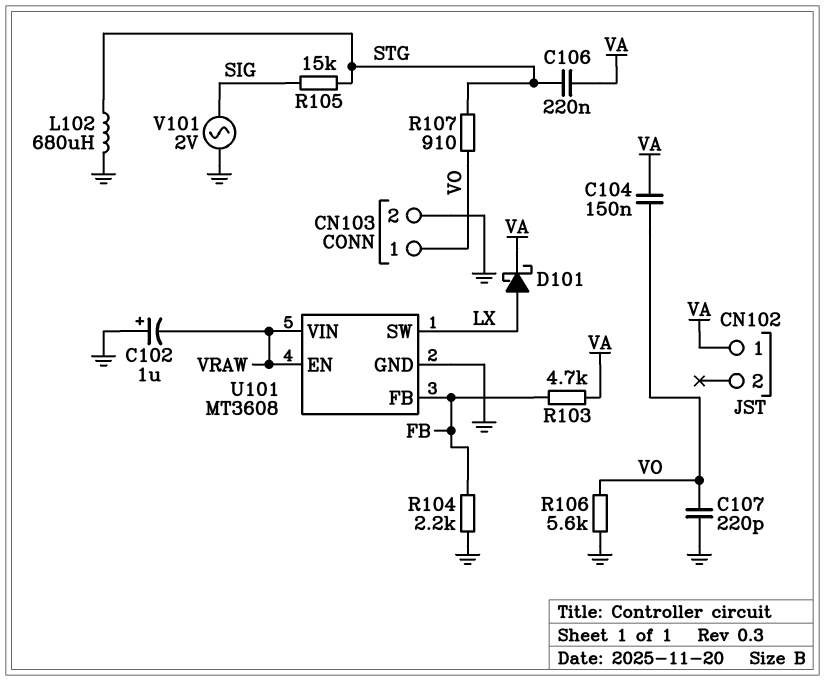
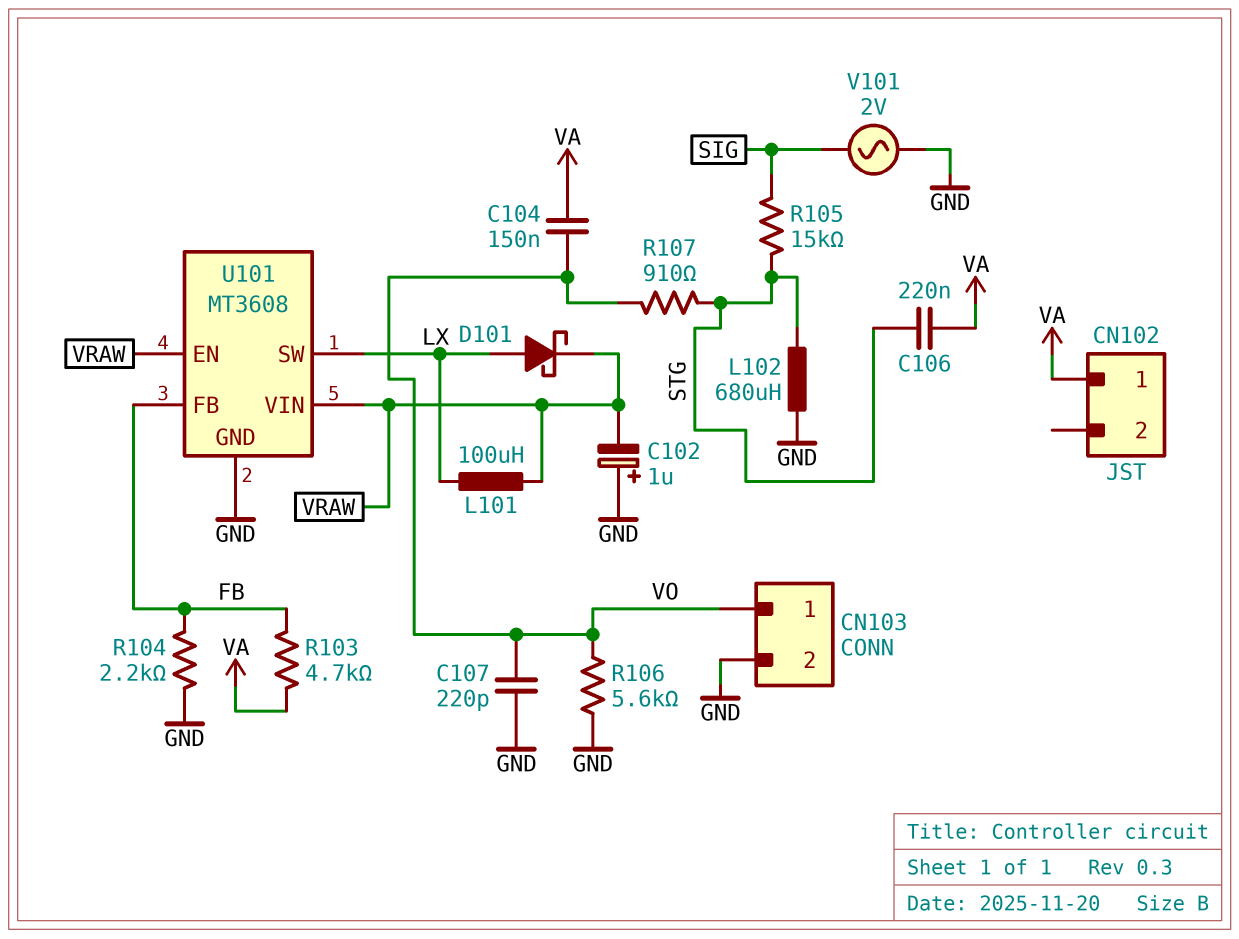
D101: schottky (A LX, K VA) -> schottky (A LX, K VRAW)
L101: none -> 100uH (LX, VRAW)

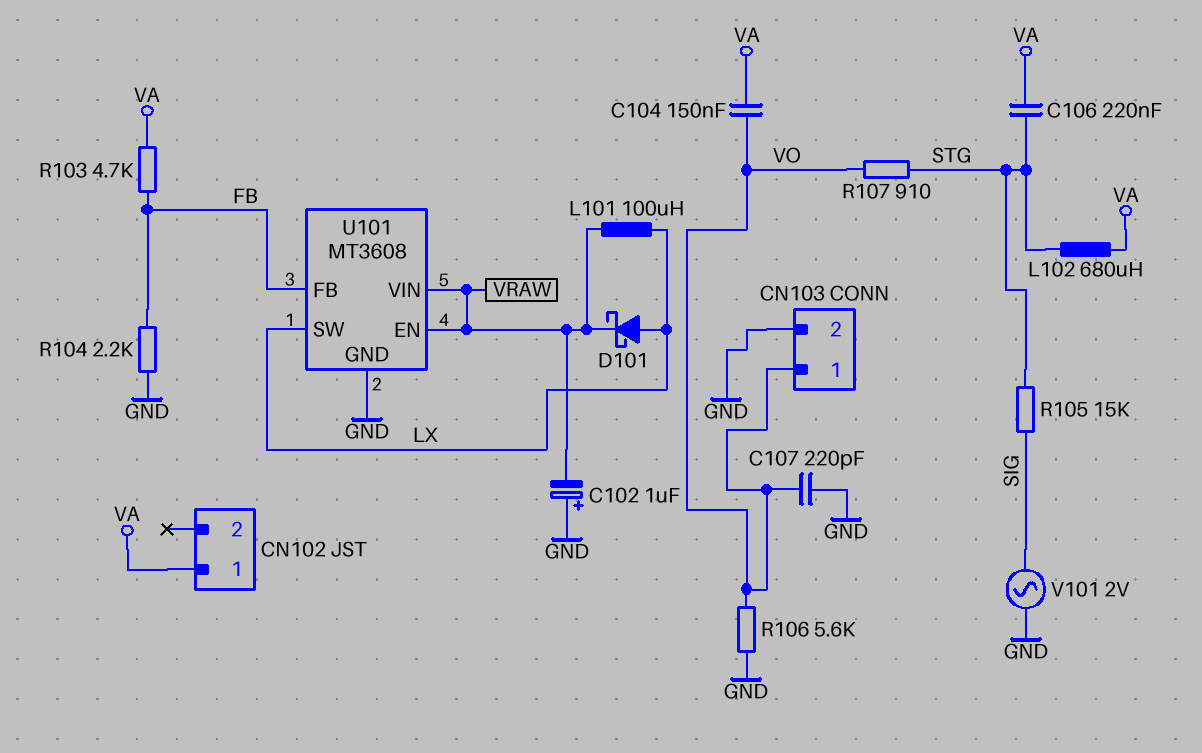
L102: 680uH (GND, STG) -> 680uH (STG, VA)

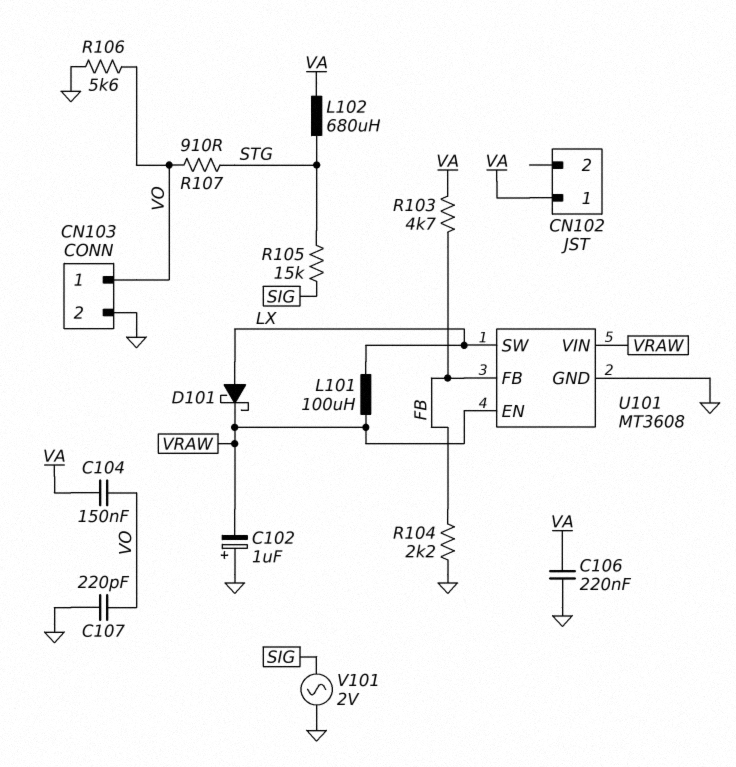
C106: 220nF (STG, VA) -> 220nF (GND, VA)

